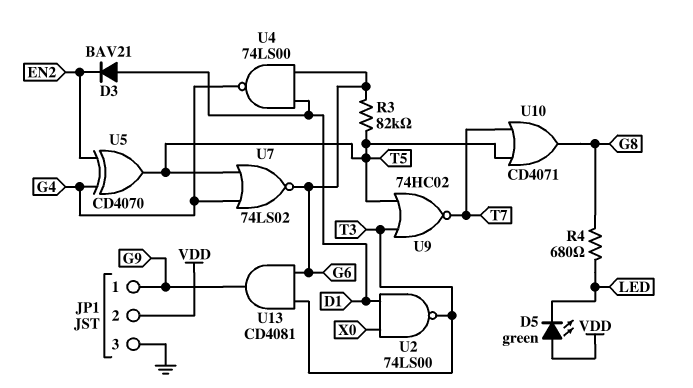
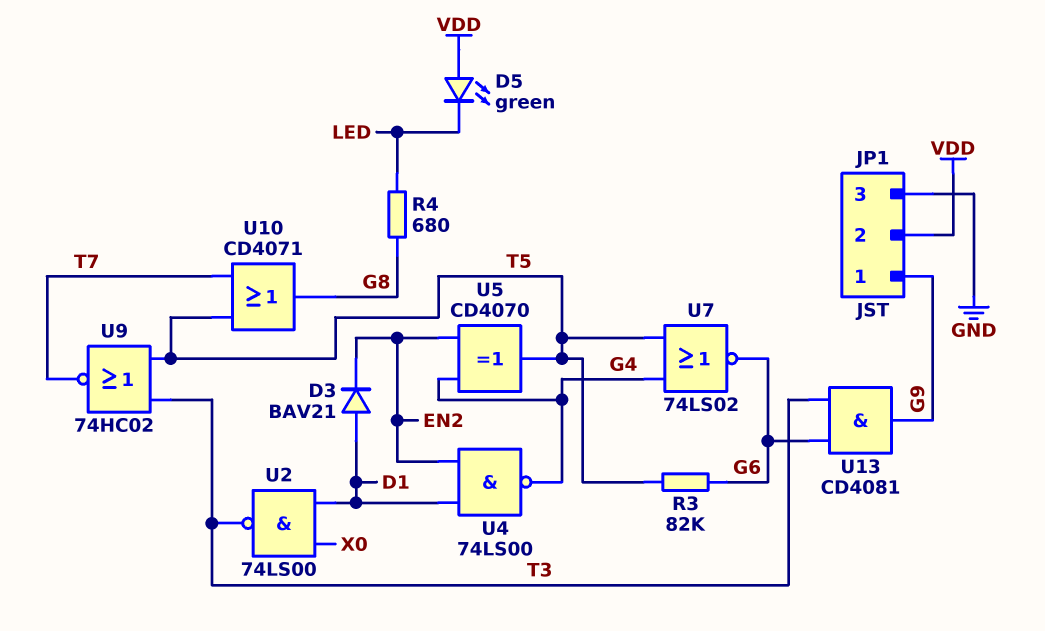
U4: NAND 74LS00 (in D1, in G6, out G4) -> NAND 74LS00 (in D1, in EN2, out G4)

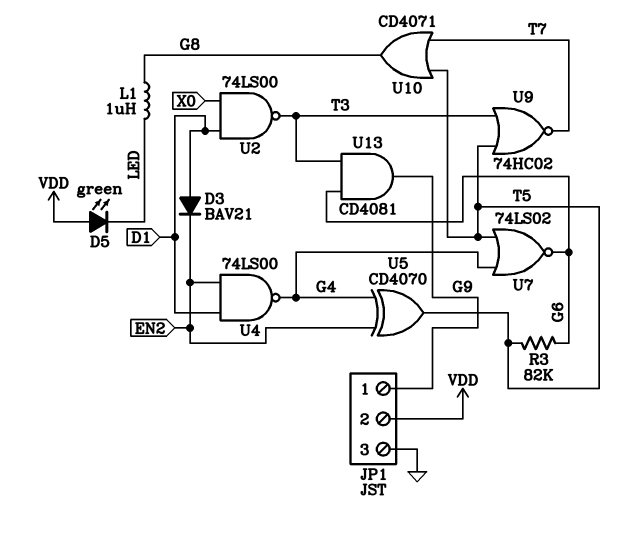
L1: none -> 1uH (G8, LED)
R4: 680 (G8, LED) -> none

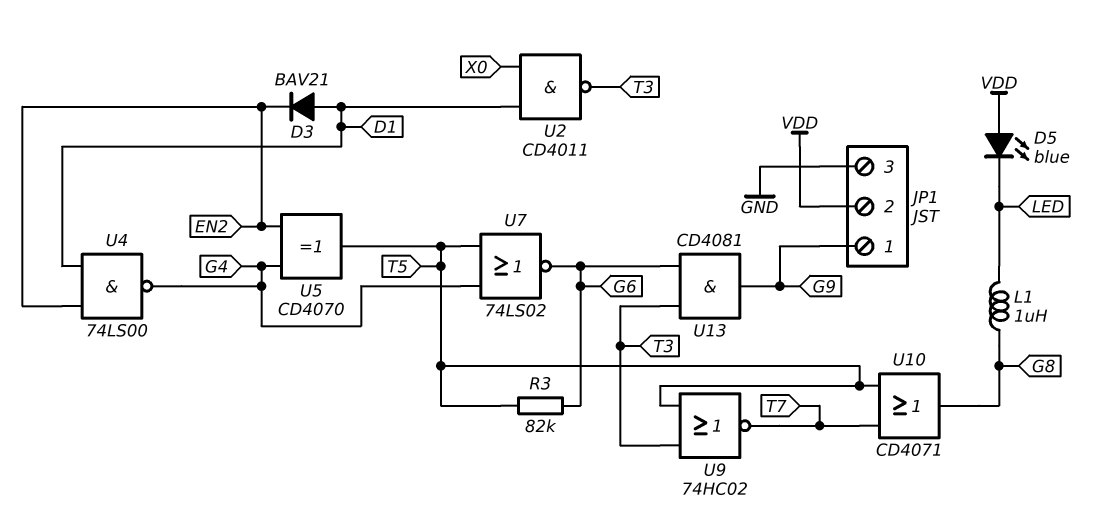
D5: LED green (A VDD, K LED) -> LED blue (A VDD, K LED)
U2: NAND 74LS00 (in D1, in X0, out T3) -> NAND CD4011 (in D1, in X0, out T3)

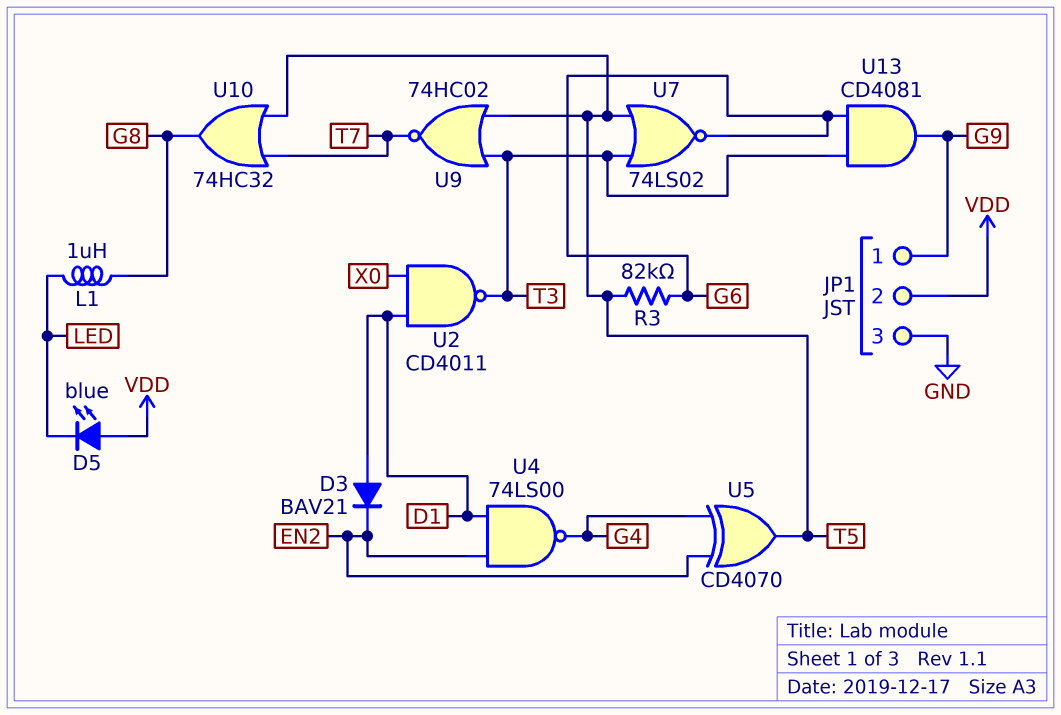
U7: NOR 74LS02 (in G4, in T5, out G6) -> NOR 74LS02 (in T3, in T5, out G6)
U10: OR CD4071 (in T5, in T7, out G8) -> OR 74HC32 (in T5, in T7, out G8)

